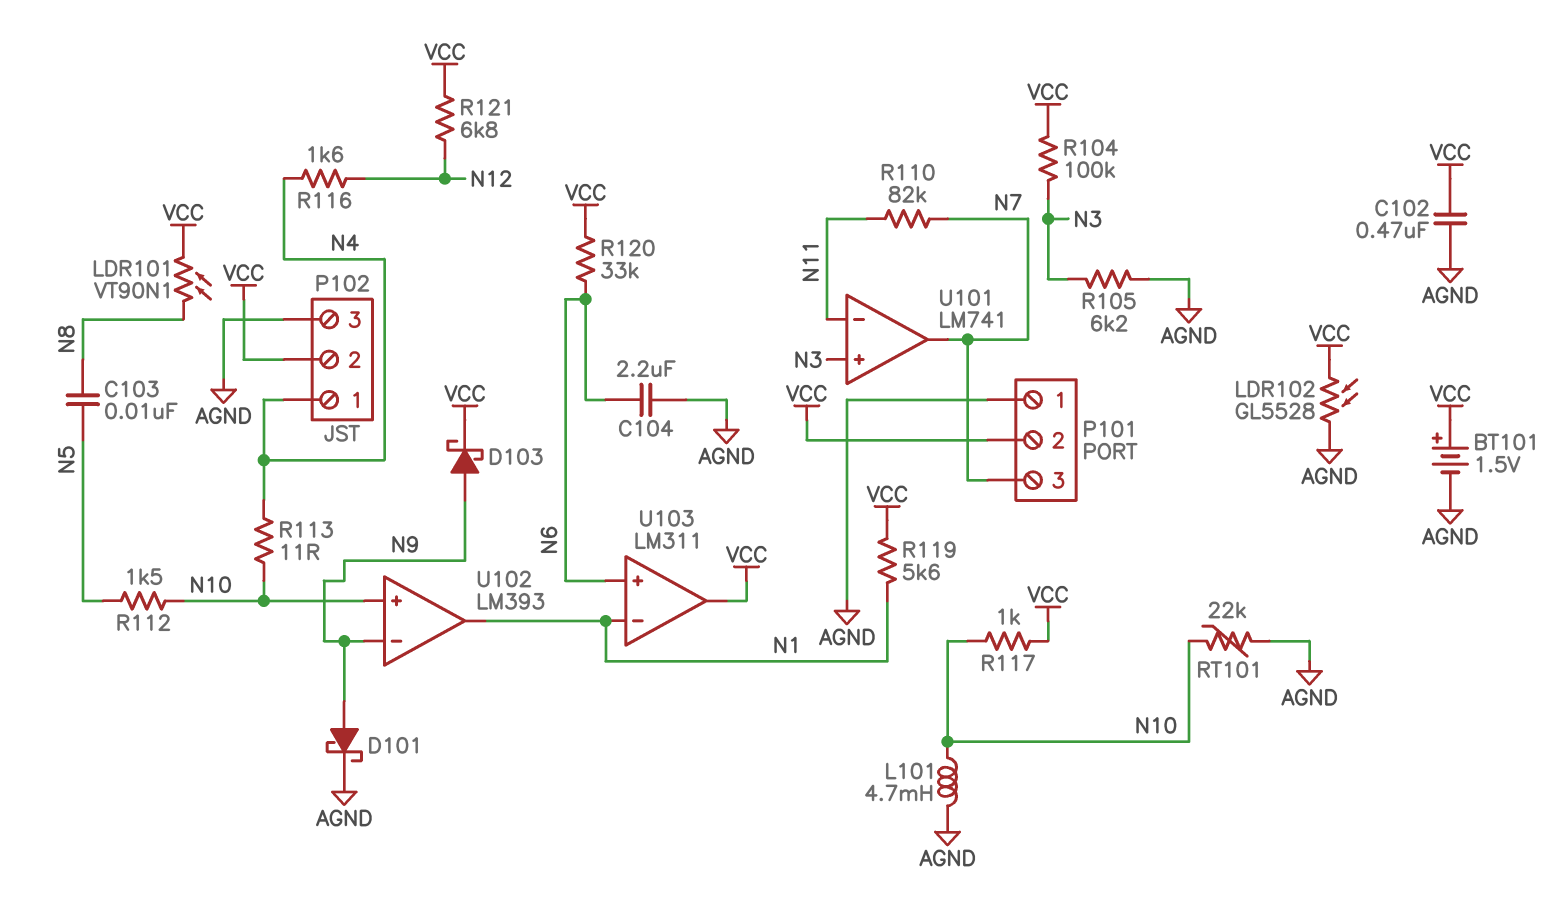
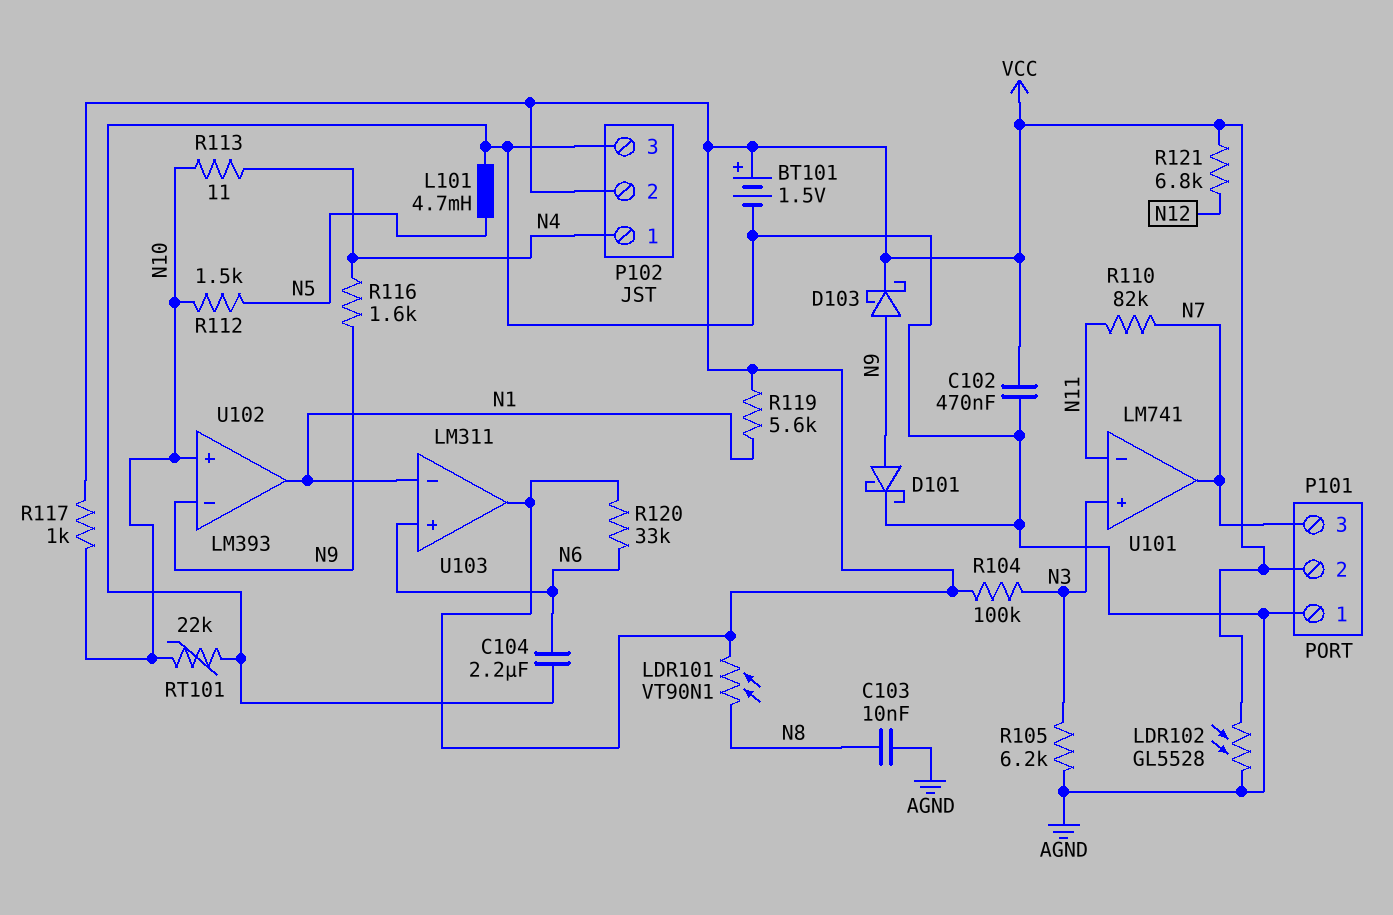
C103: 10nF (N5, N8) -> 10nF (AGND, N8)
L101: 4.7mH (AGND, N10) -> 4.7mH (AGND, N5)
R116: 1.6k (N4, N12) -> 1.6k (N4, N9)

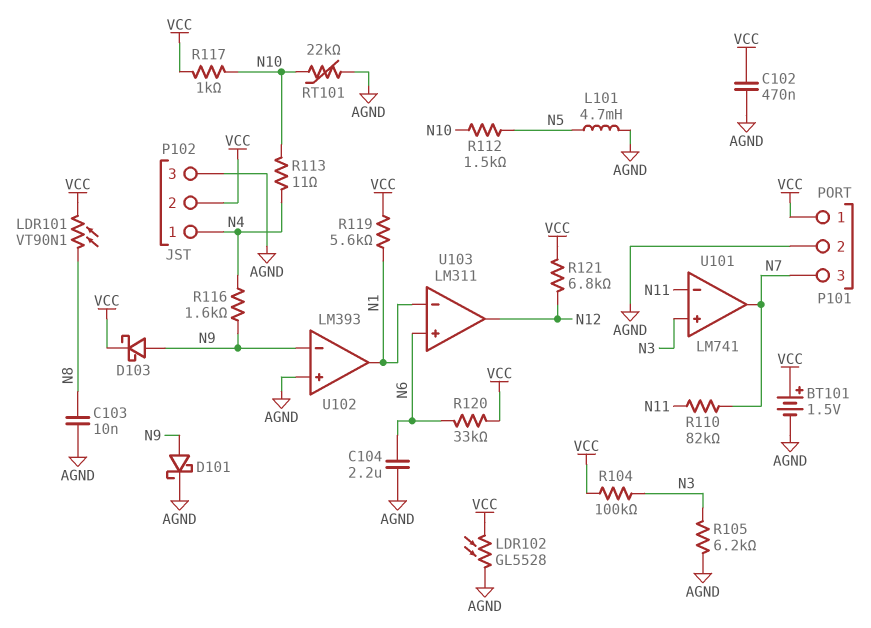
P101 pin 1: AGND -> VCC
P101 pin 2: VCC -> AGND
U102 pin in+: N10 -> AGND
U103 pin out: VCC -> N12

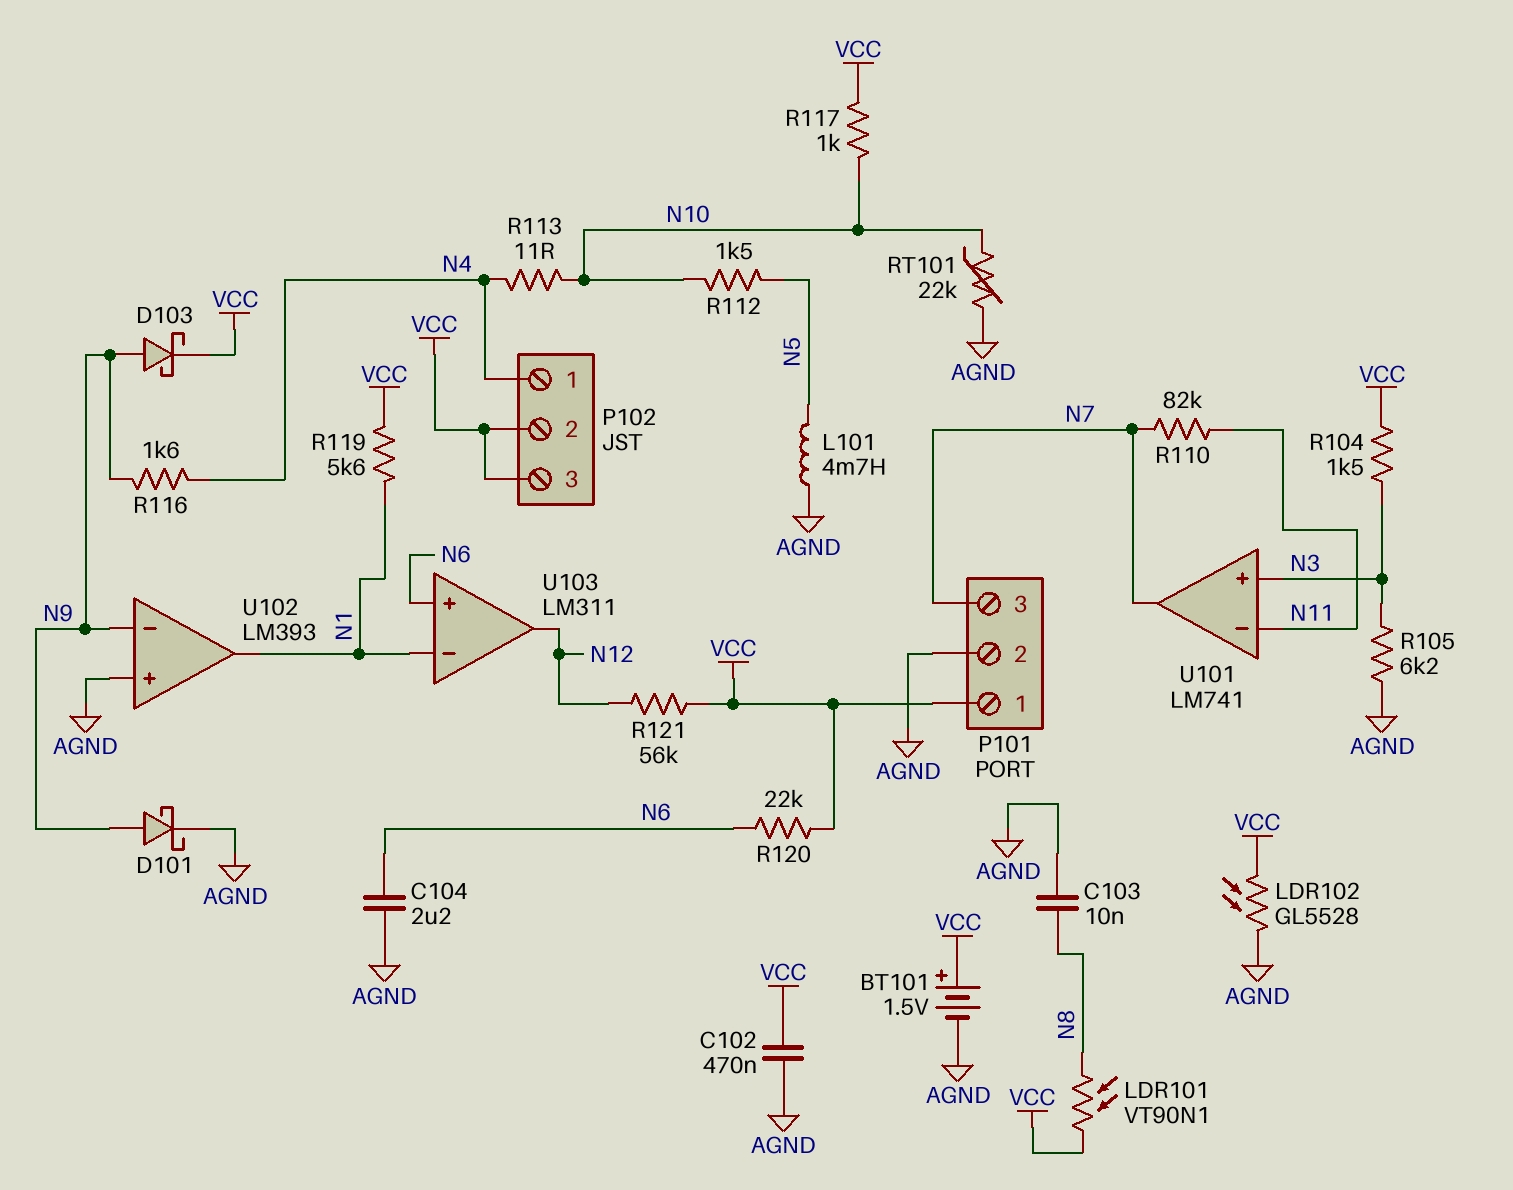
P102 pin 3: AGND -> VCC
R104: 100k (N3, VCC) -> 1.5k (N3, VCC)
R120: 33k (N6, VCC) -> 22k (N6, VCC)
R121: 6.8k (N12, VCC) -> 56k (N12, VCC)

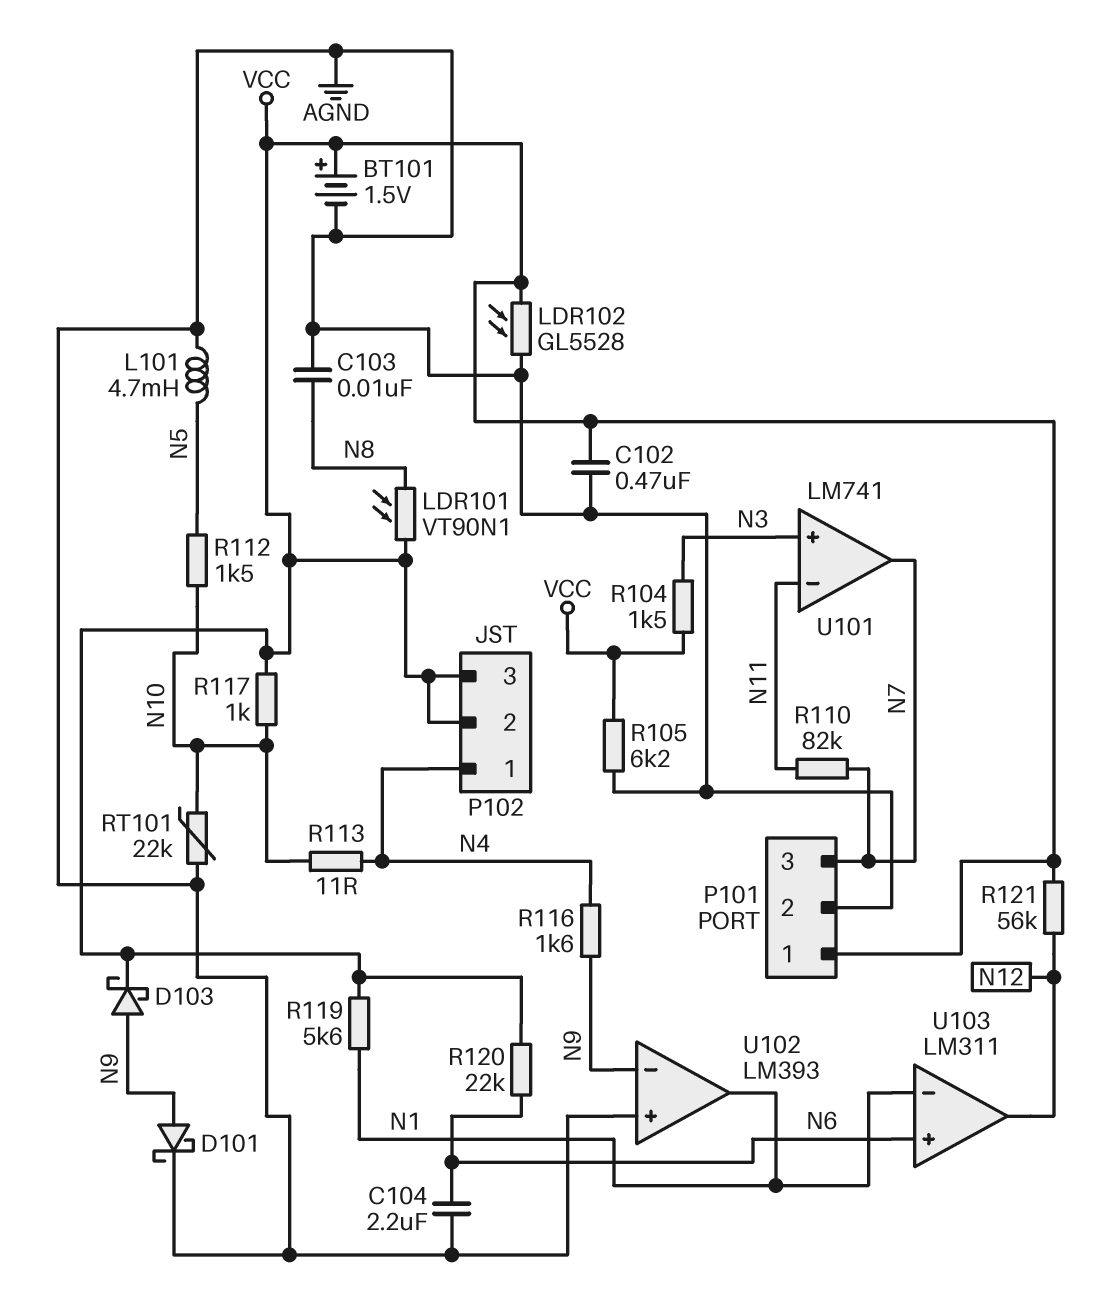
R105: 6.2k (AGND, N3) -> 6.2k (AGND, VCC)

